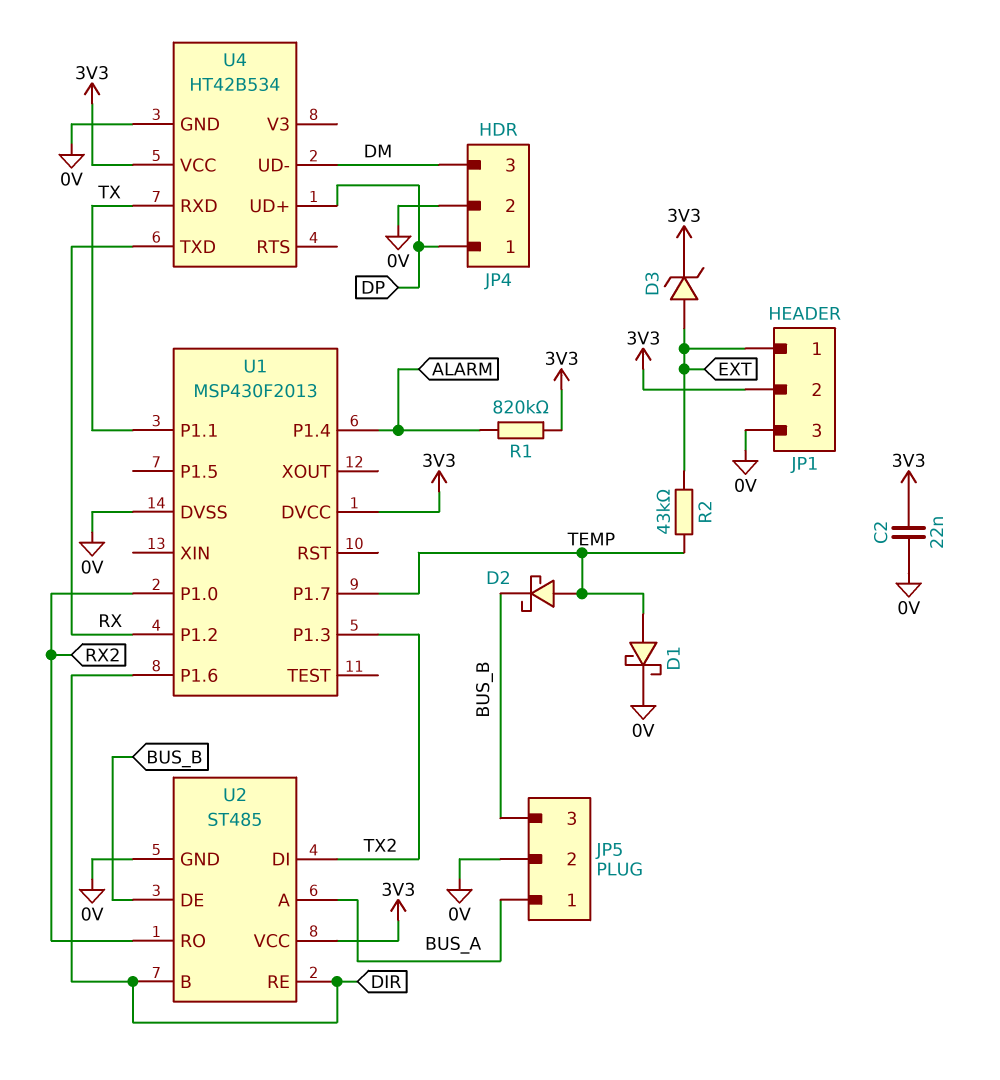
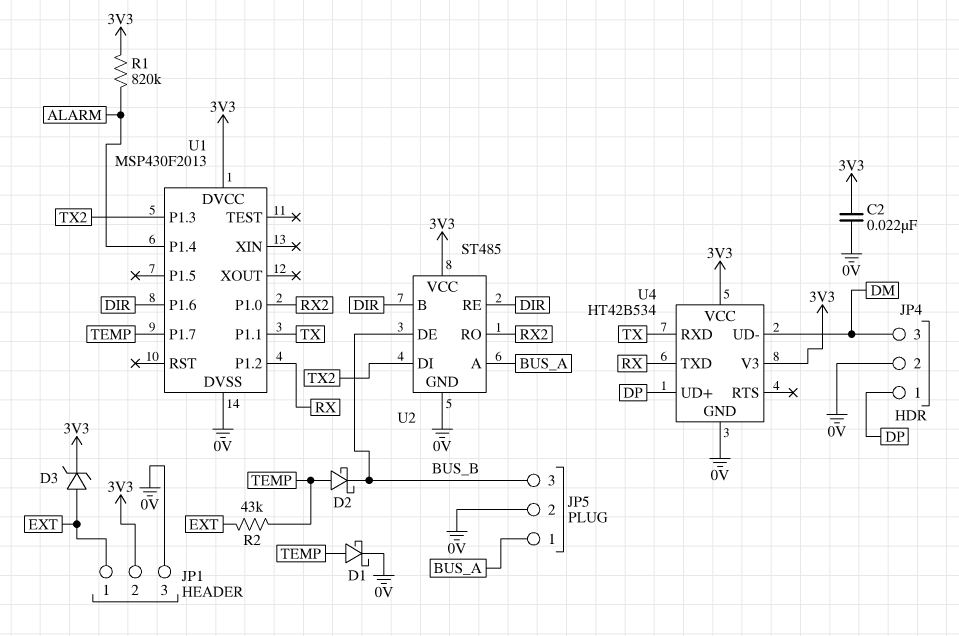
U4 pin V3: none -> 3V3

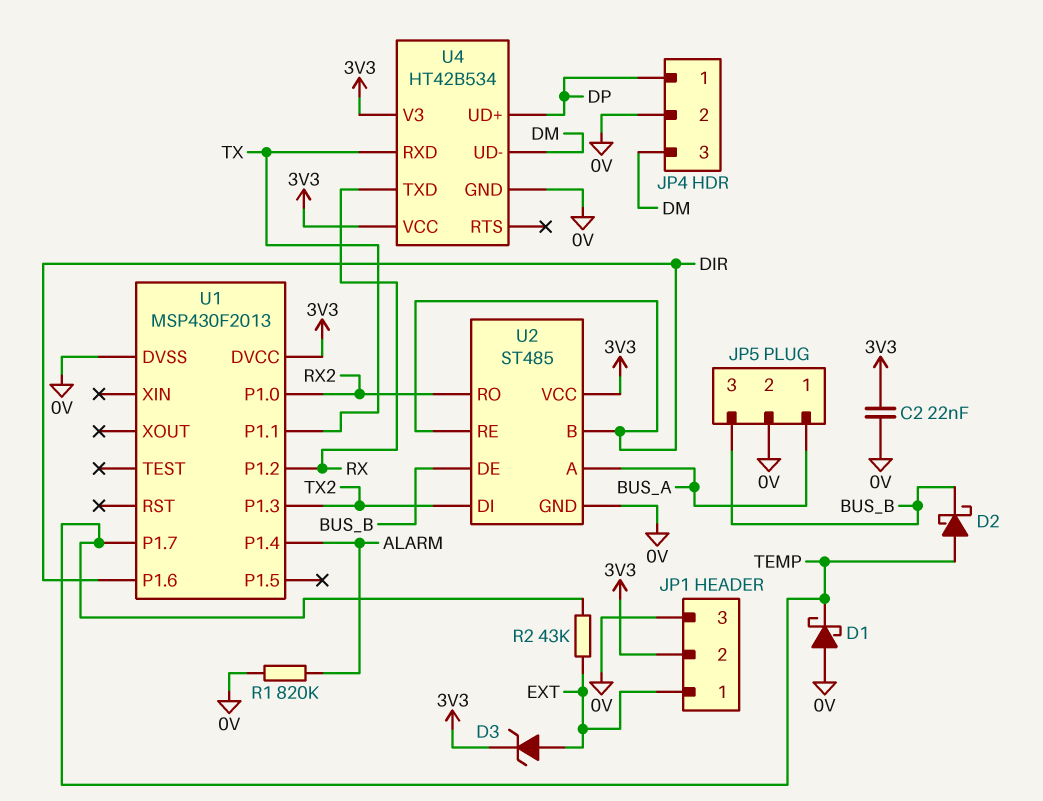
D1: schottky (A TEMP, K 0V) -> schottky (A 0V, K TEMP)
R1: 820k (3V3, ALARM) -> 820k (0V, ALARM)

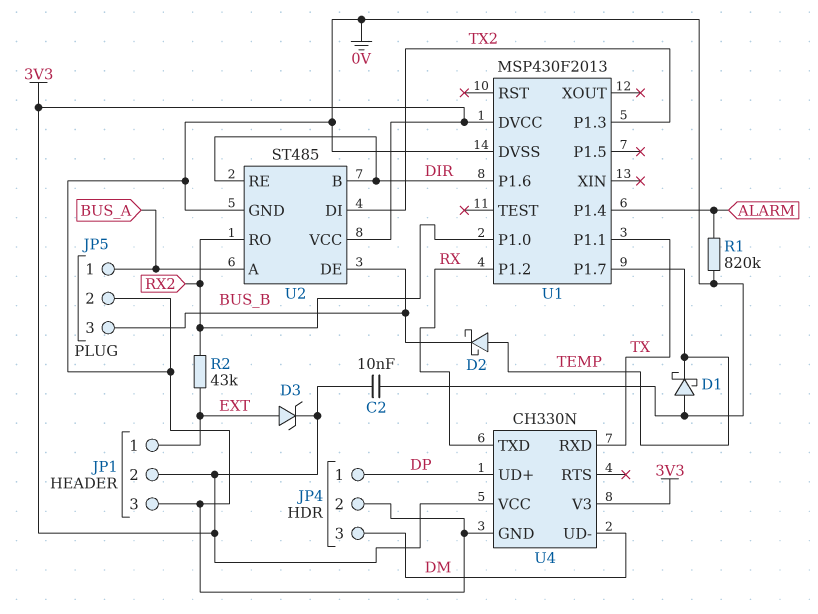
C2: 22nF (0V, 3V3) -> 10nF (0V, 3V3)
R2: 43k (EXT, TEMP) -> 43k (EXT, RX2)
U4: HT42B534 -> CH330N

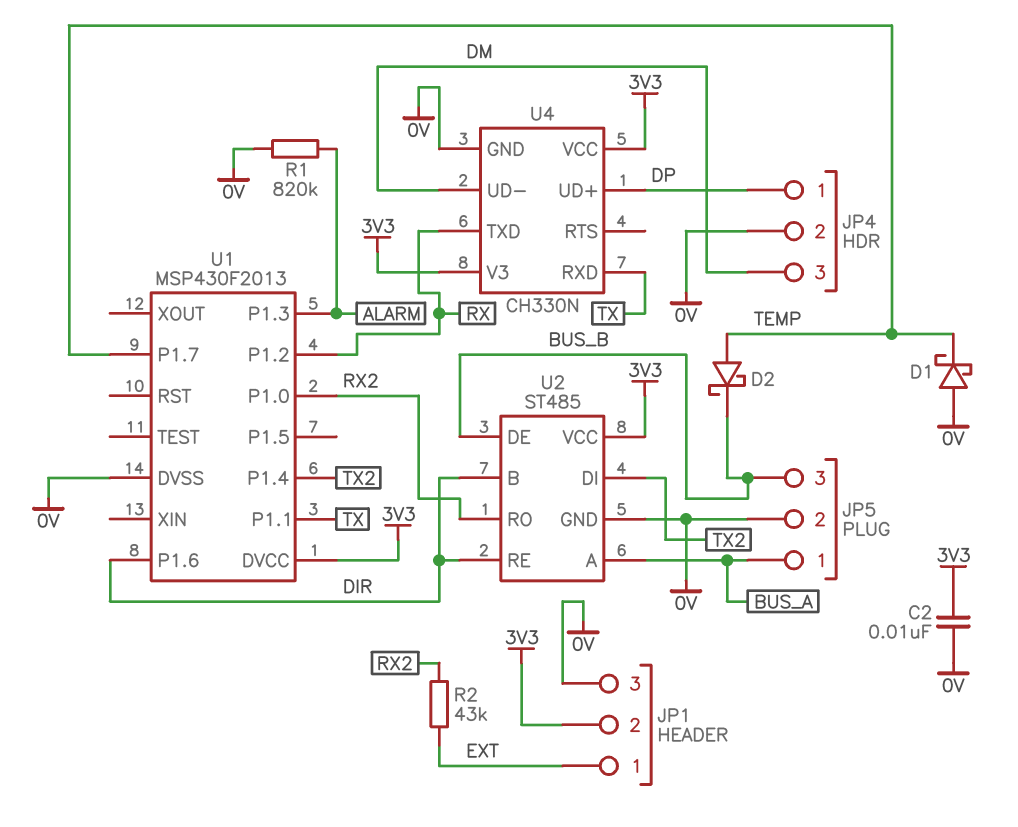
D3: zener (A EXT, K 3V3) -> none
U1 pin P1.3: TX2 -> ALARM
U1 pin P1.4: ALARM -> TX2

